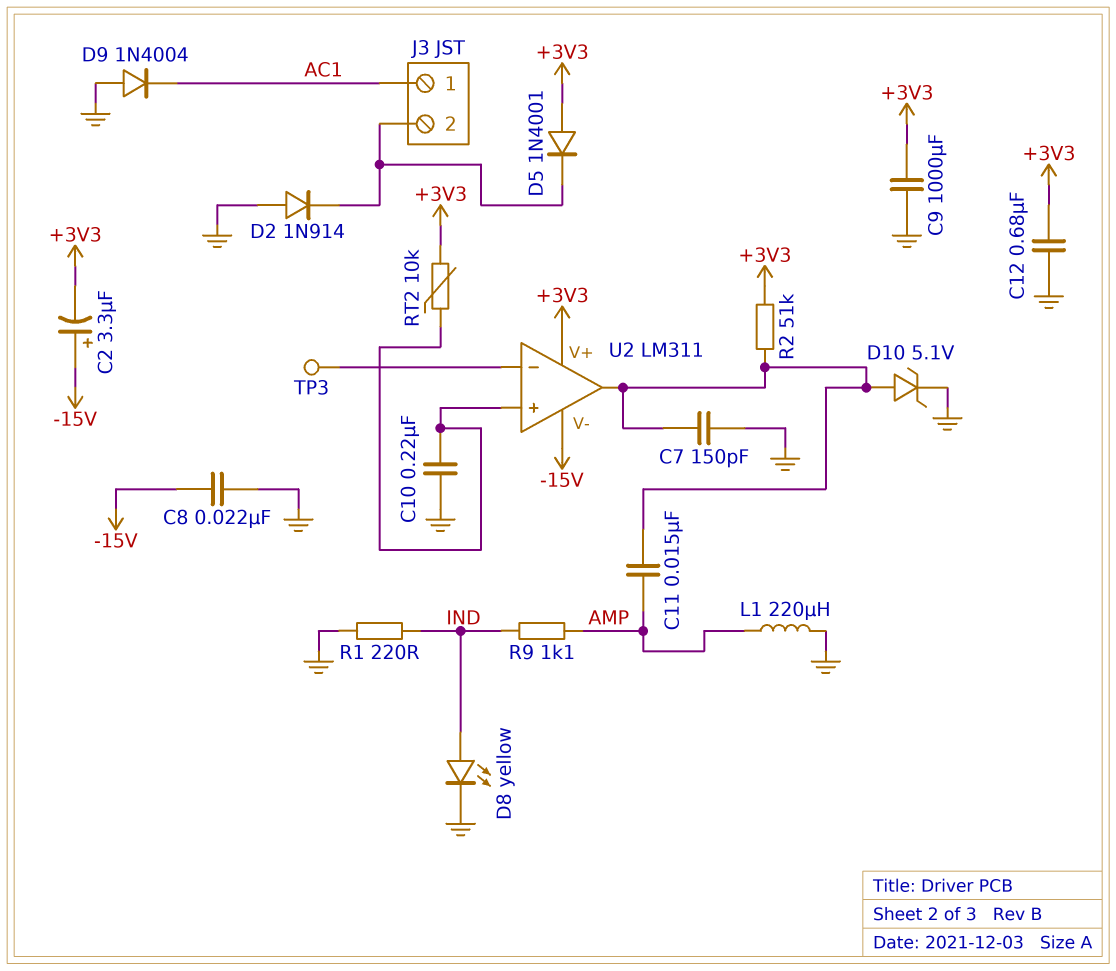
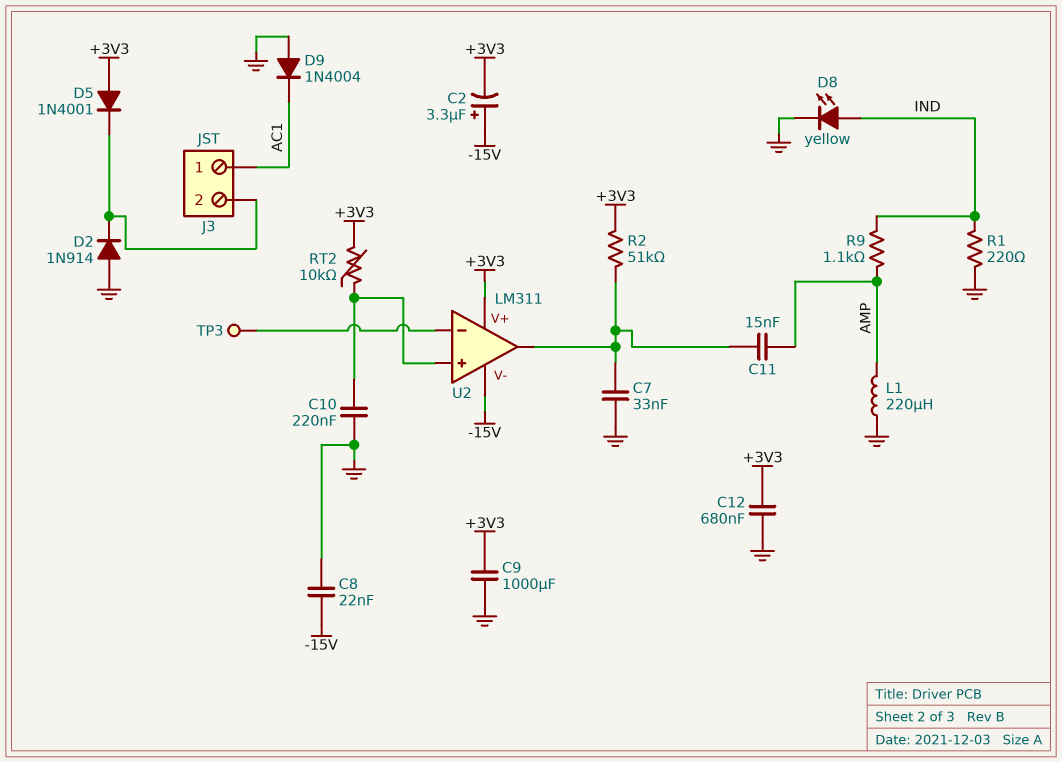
C7: 150pF (GND, U2/out) -> 33nF (GND, U2/out)
D10: zener 5.1V (A U2/out, K GND) -> none

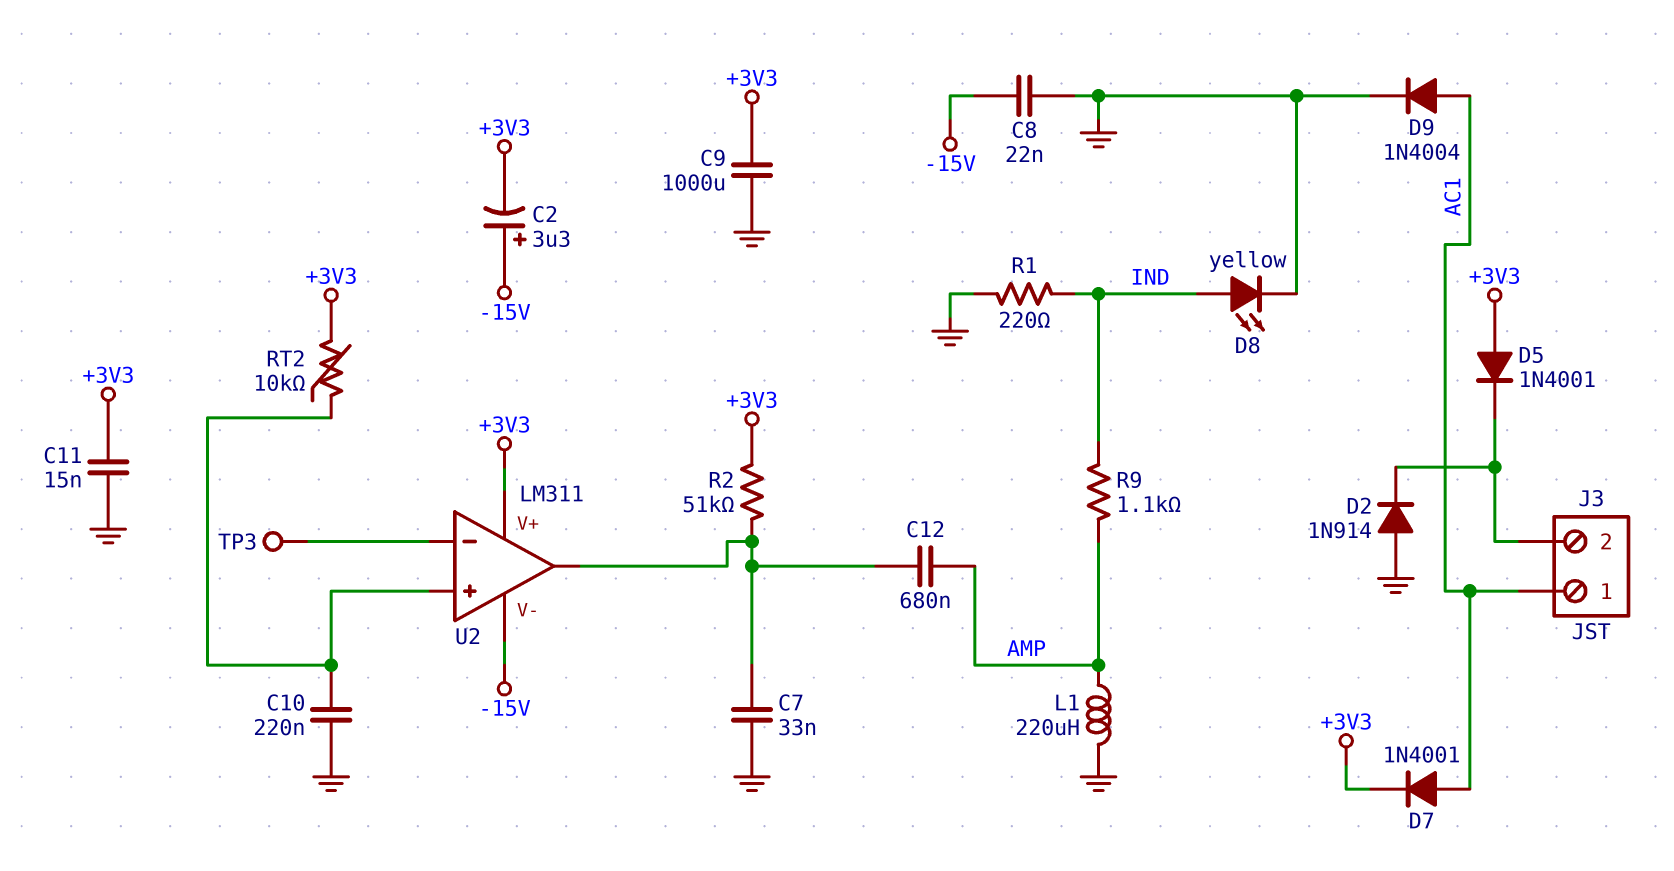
C11: 15nF (AMP, U2/out) -> 15nF (+3V3, GND)
C12: 680nF (+3V3, GND) -> 680nF (AMP, U2/out)
D7: none -> diode 1N4001 (A AC1, K +3V3)
D9: diode 1N4004 (A GND, K AC1) -> diode 1N4004 (A AC1, K GND)

